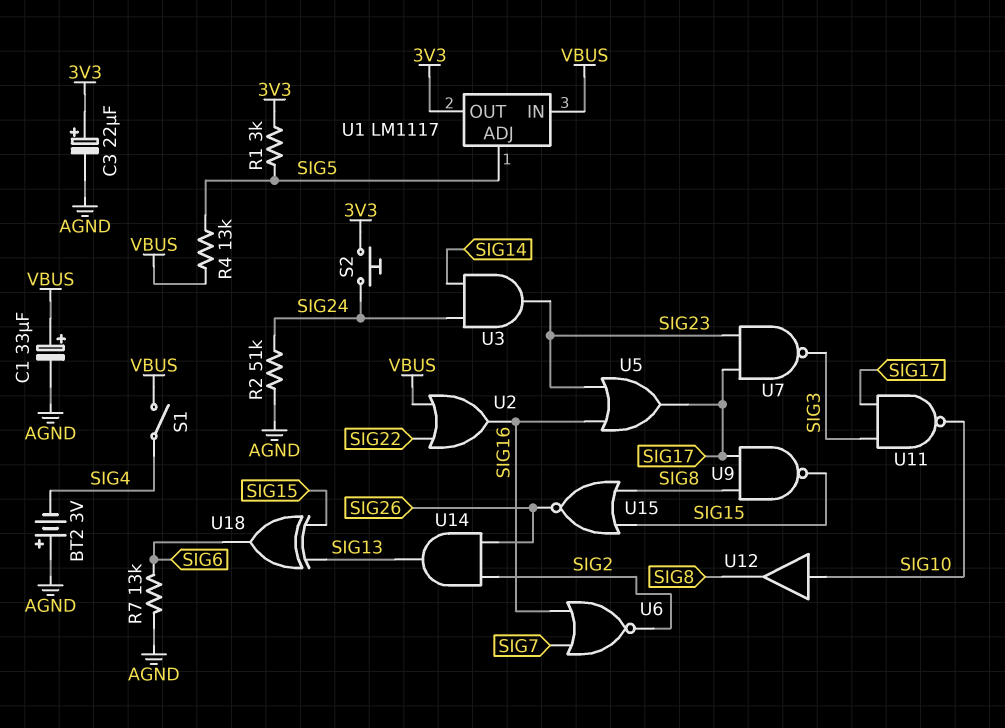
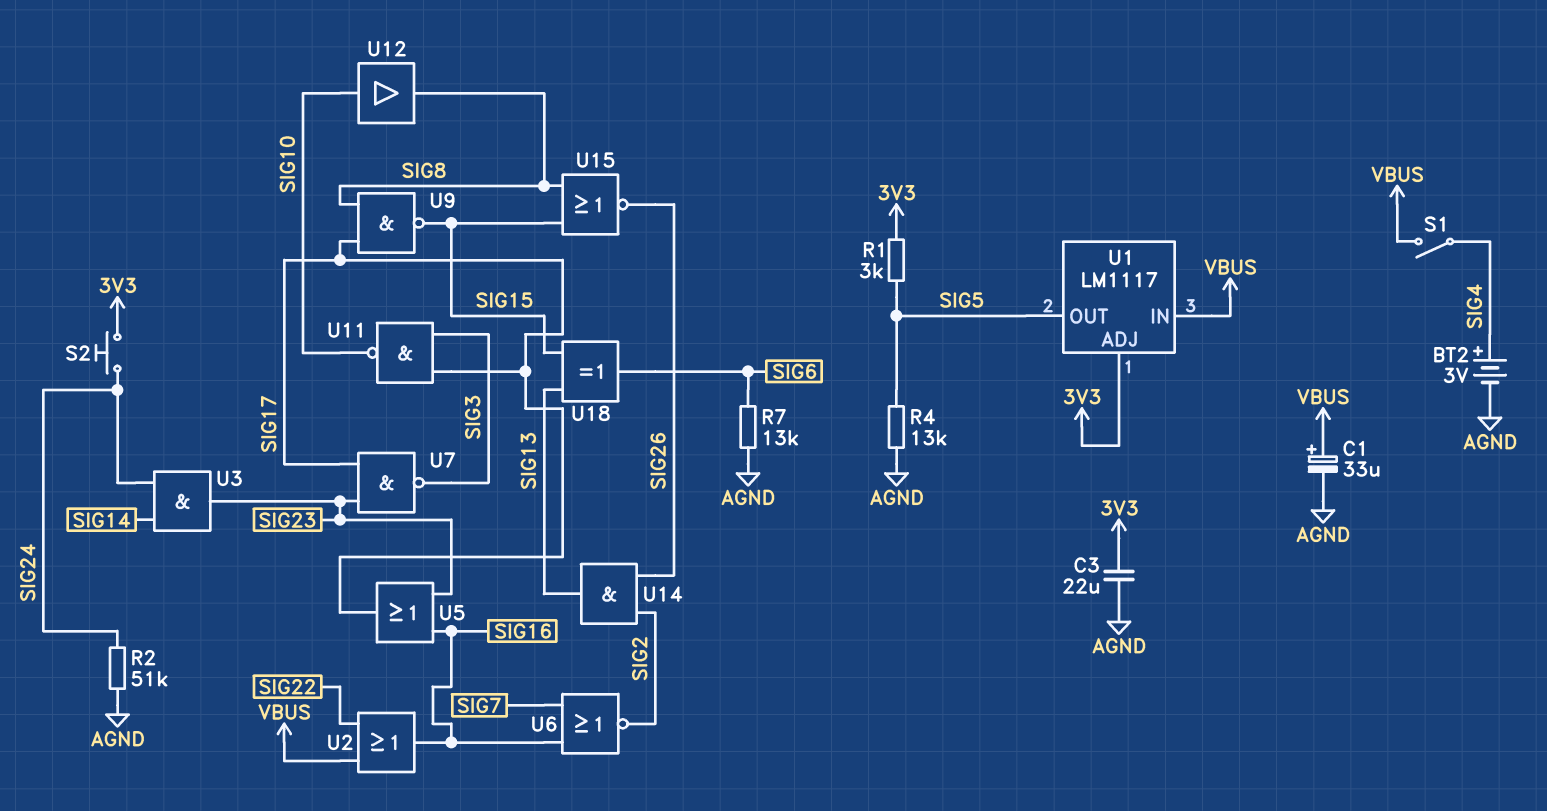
BT2: 3V (plus AGND, minus SIG4) -> 3V (plus SIG4, minus AGND)
C3: 22uF (plus 3V3, minus AGND) -> 22uF (3V3, AGND)
R4: 13k (SIG5, VBUS) -> 13k (AGND, SIG5)
U1 pin ADJ: SIG5 -> 3V3
U1 pin OUT: 3V3 -> SIG5

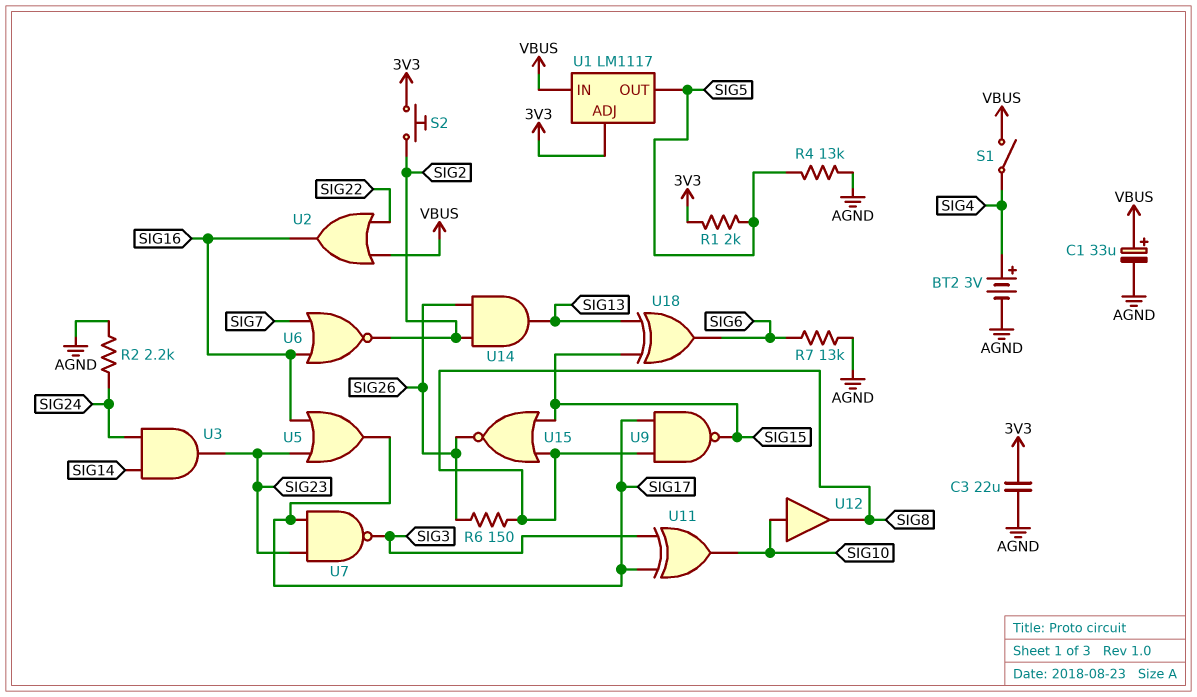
R1: 3k (3V3, SIG5) -> 2k (3V3, SIG5)
R2: 51k (AGND, SIG24) -> 2.2k (AGND, SIG24)
R6: none -> 150 (SIG8, SIG26)
S2: button (3V3, SIG24) -> button (3V3, SIG2)
U11: NAND (in SIG3, in SIG17, out SIG10) -> XOR (in SIG3, in SIG17, out SIG10)

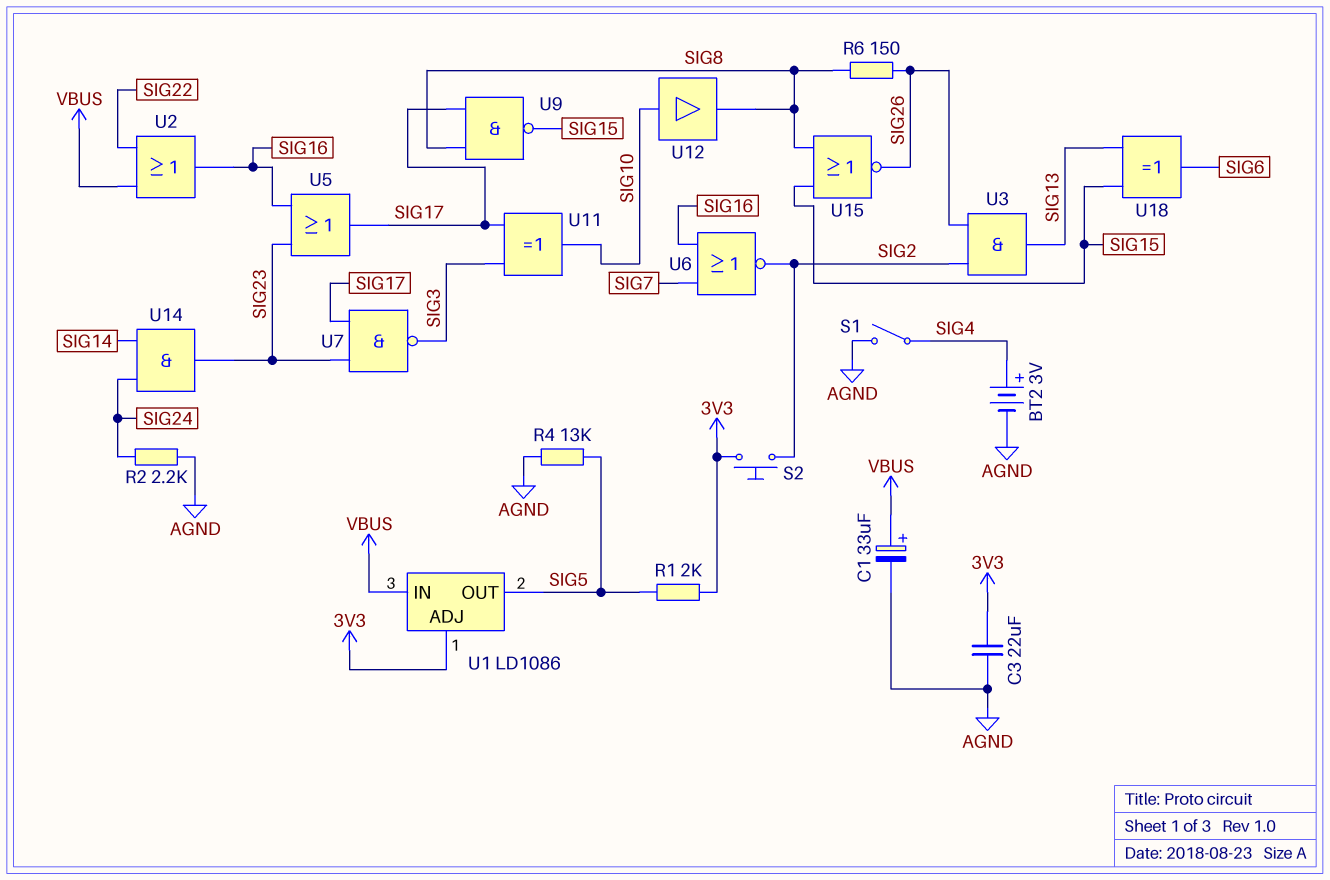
R7: 13k (AGND, SIG6) -> none
S1: switch (SIG4, VBUS) -> switch (AGND, SIG4)
U1: LM1117 -> LD1086
U3: AND (in SIG14, in SIG24, out SIG23) -> AND (in SIG2, in SIG26, out SIG13)
U14: AND (in SIG2, in SIG26, out SIG13) -> AND (in SIG14, in SIG24, out SIG23)

